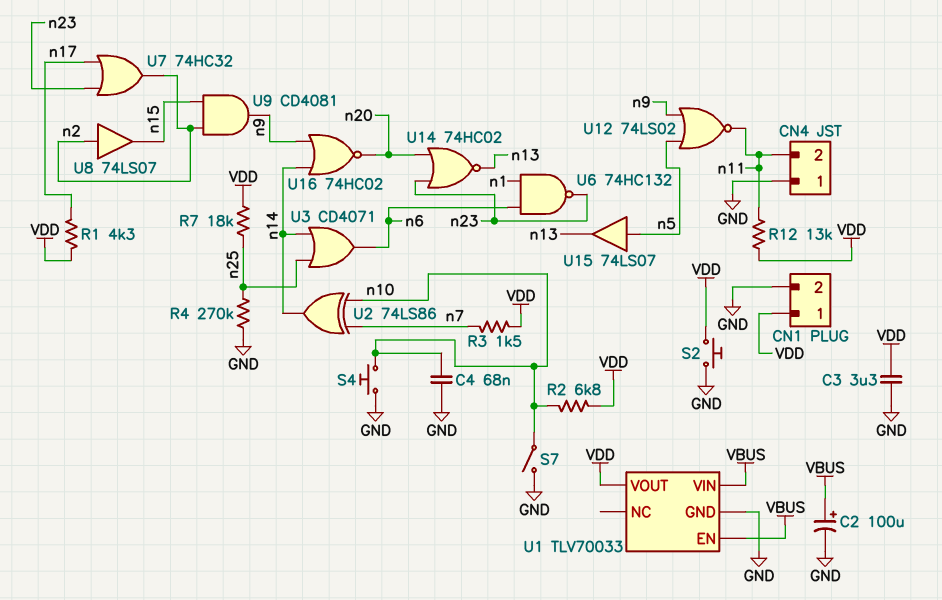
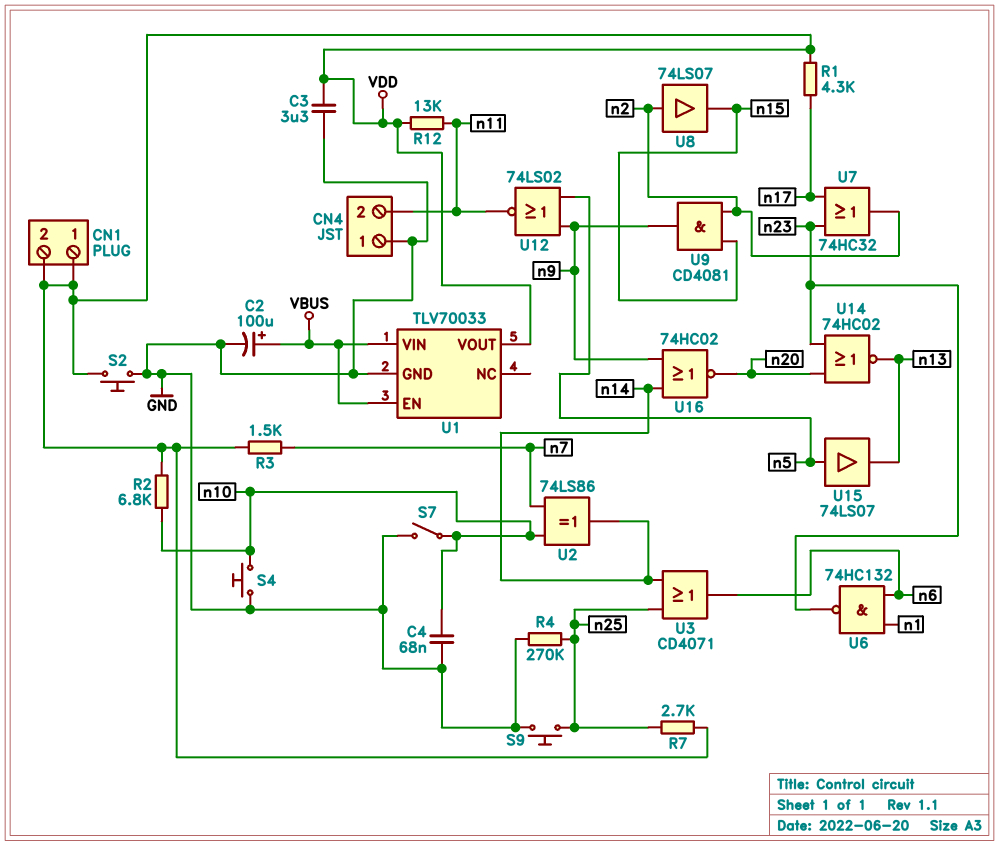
CN1 pin 2: GND -> VDD
R7: 18k (VDD, n25) -> 2.7k (VDD, n25)
S9: none -> button (GND, n25)

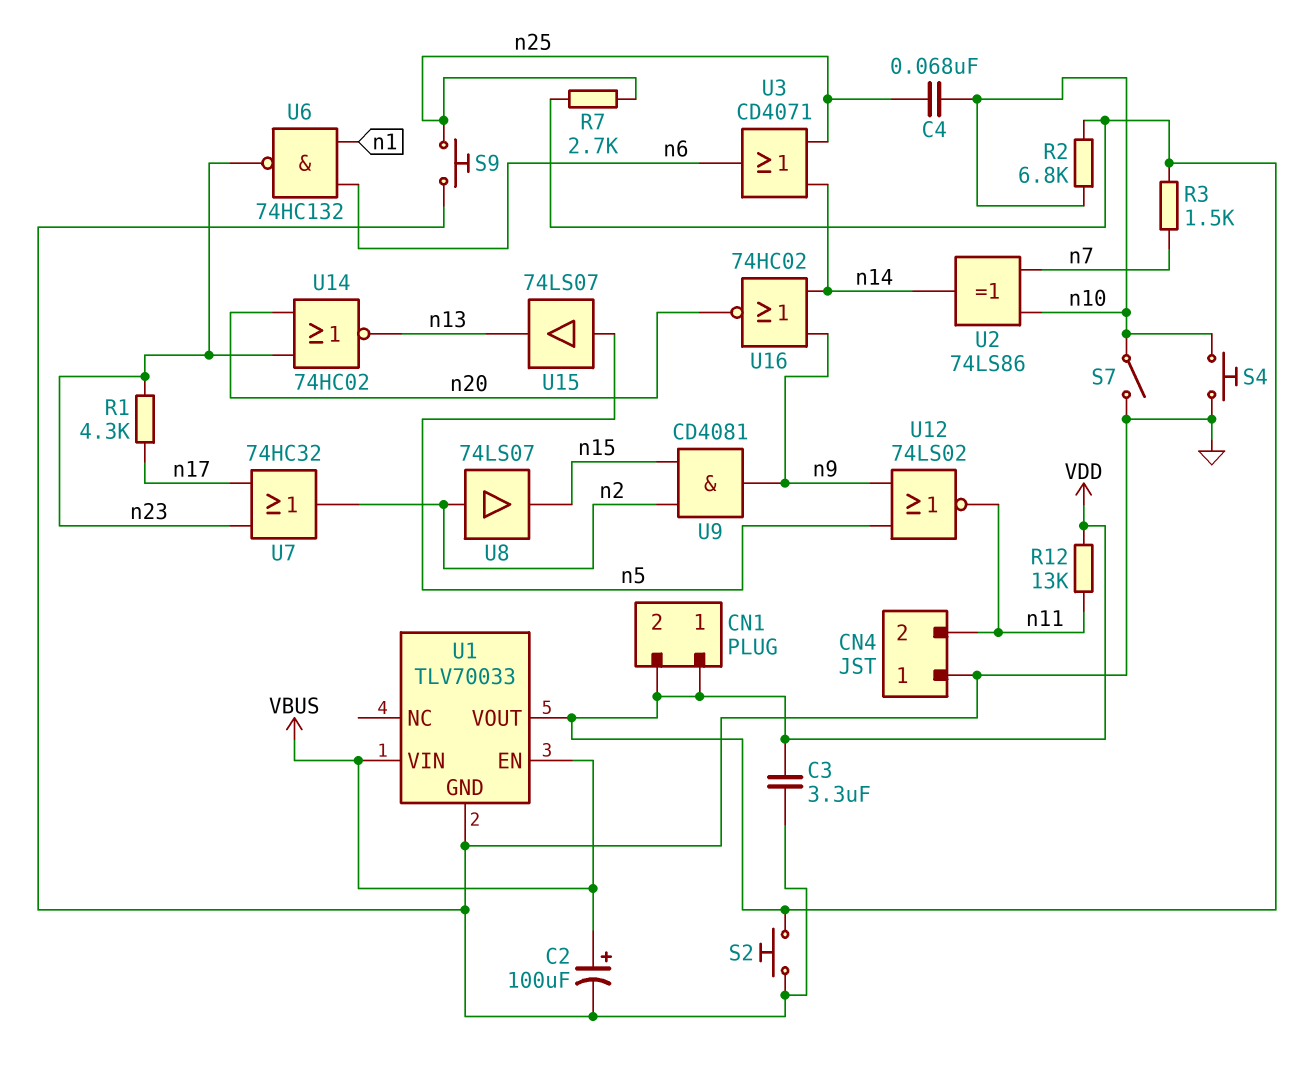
C4: 68nF (GND, n10) -> 68nF (n10, n25)
R1: 4.3k (VDD, n17) -> 4.3k (n17, n23)
R4: 270k (GND, n25) -> none

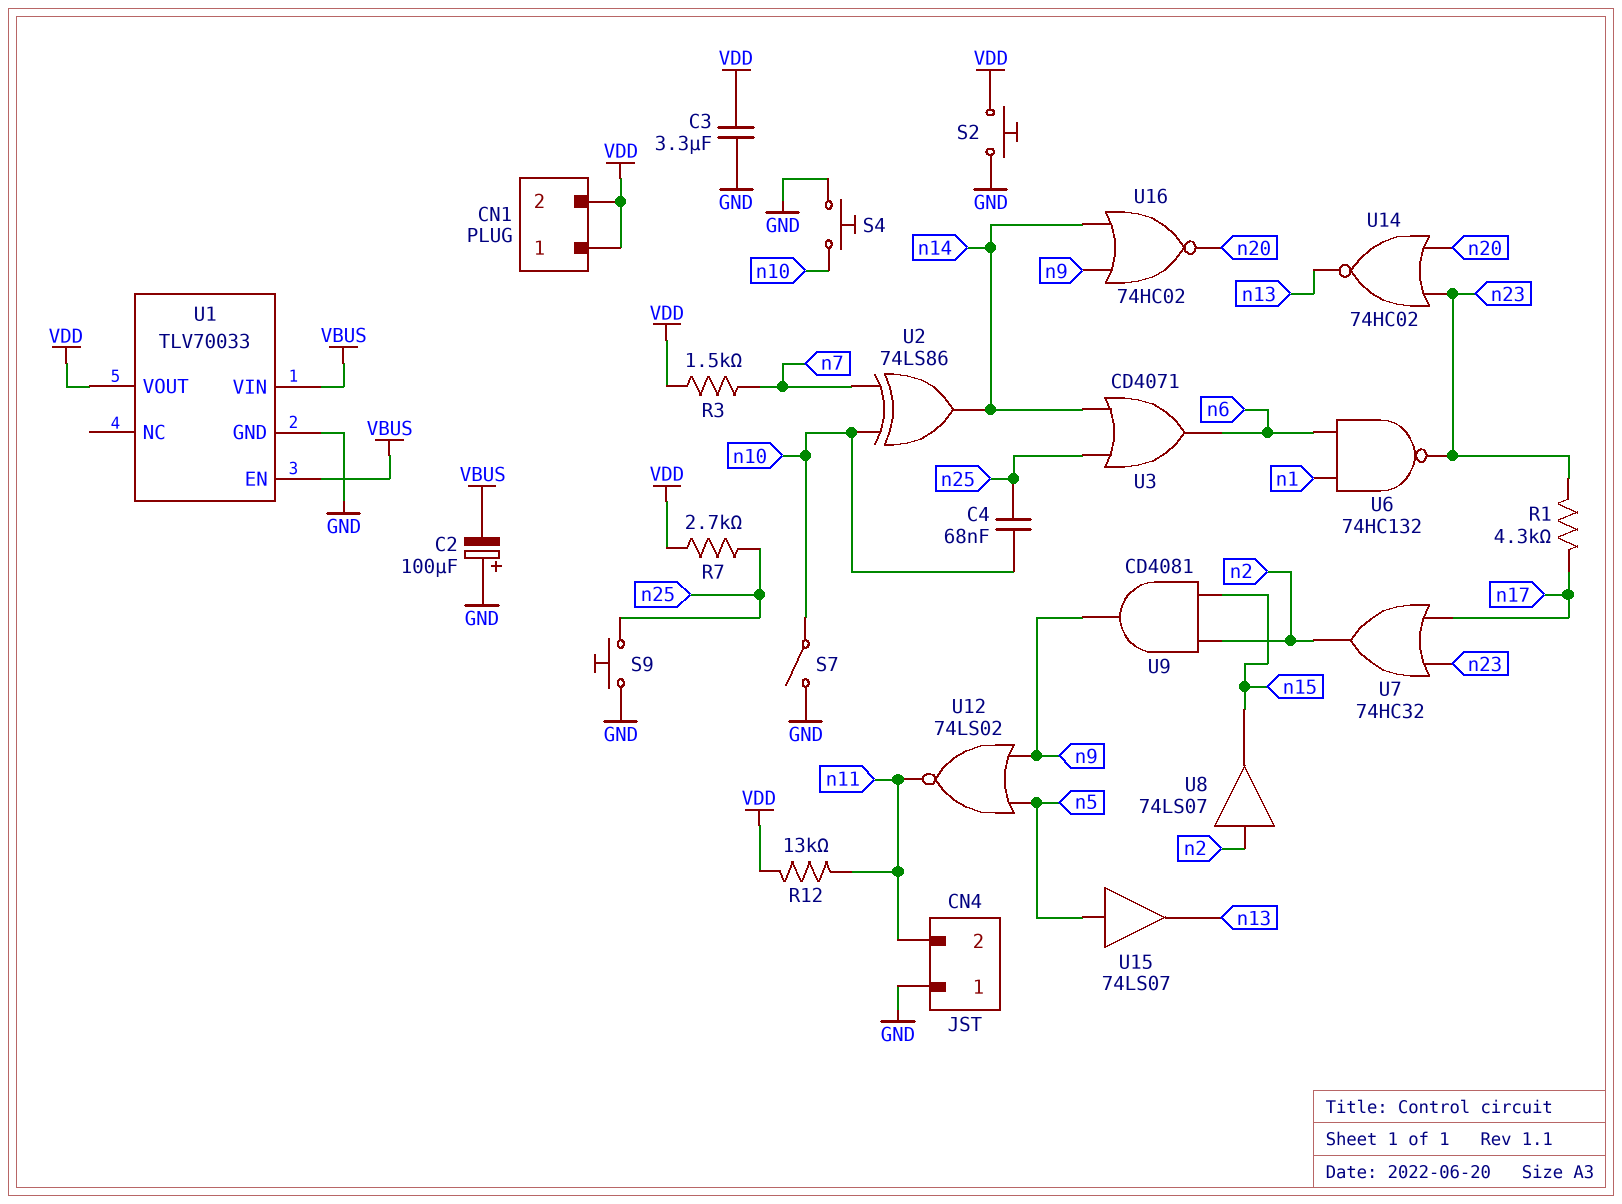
C2: 100uF (plus VBUS, minus GND) -> 100uF (plus GND, minus VBUS)
R2: 6.8k (VDD, n10) -> none

